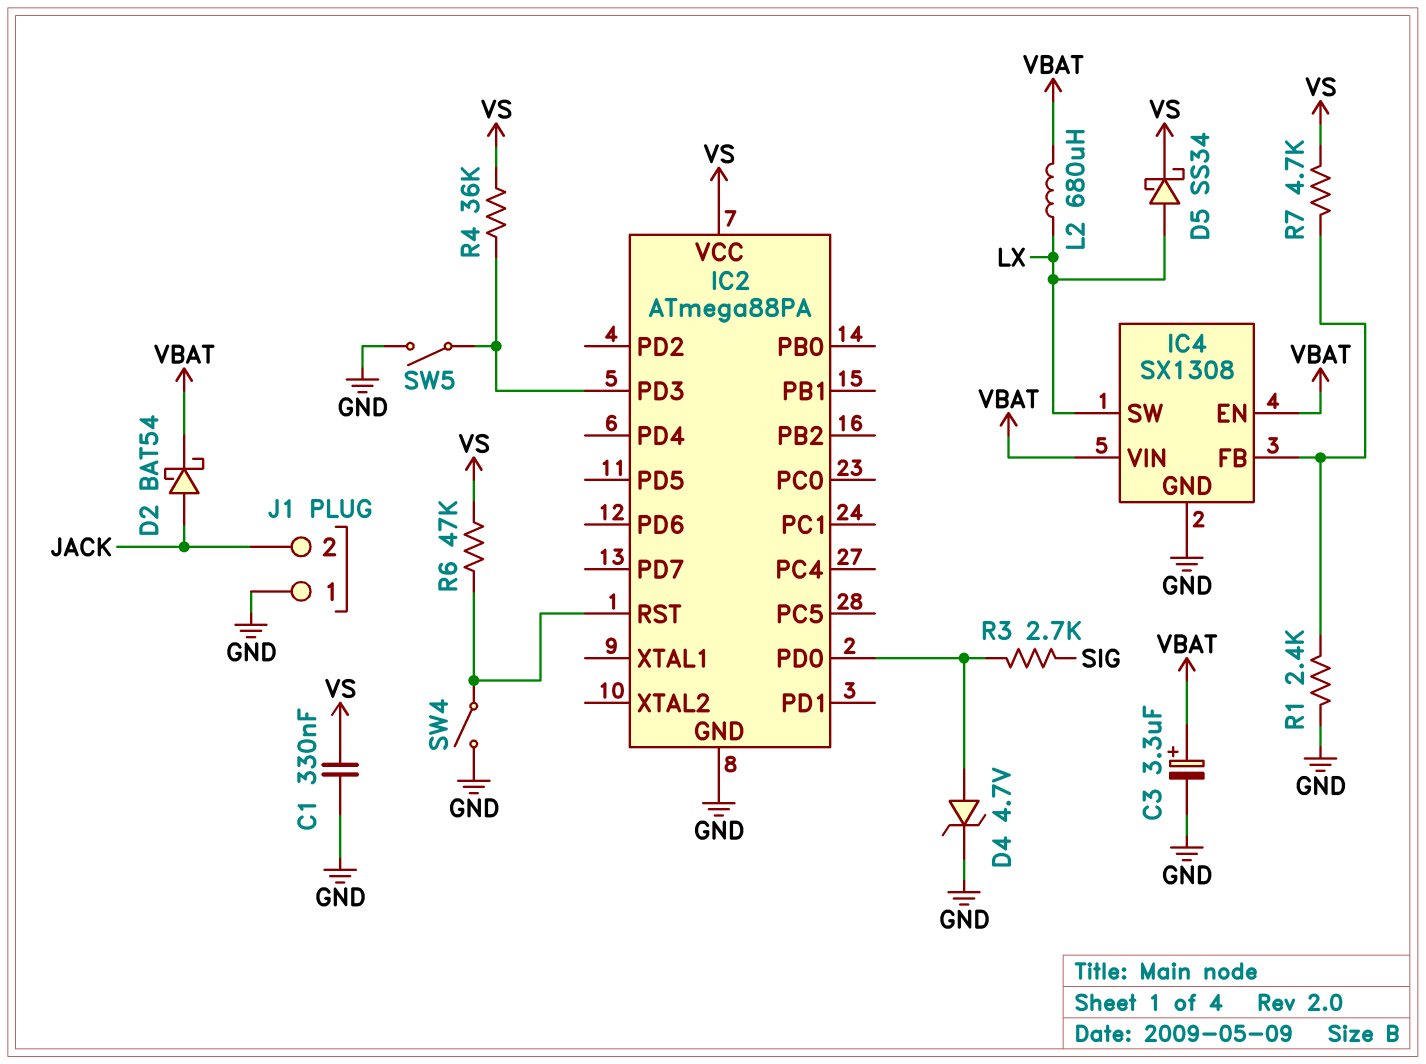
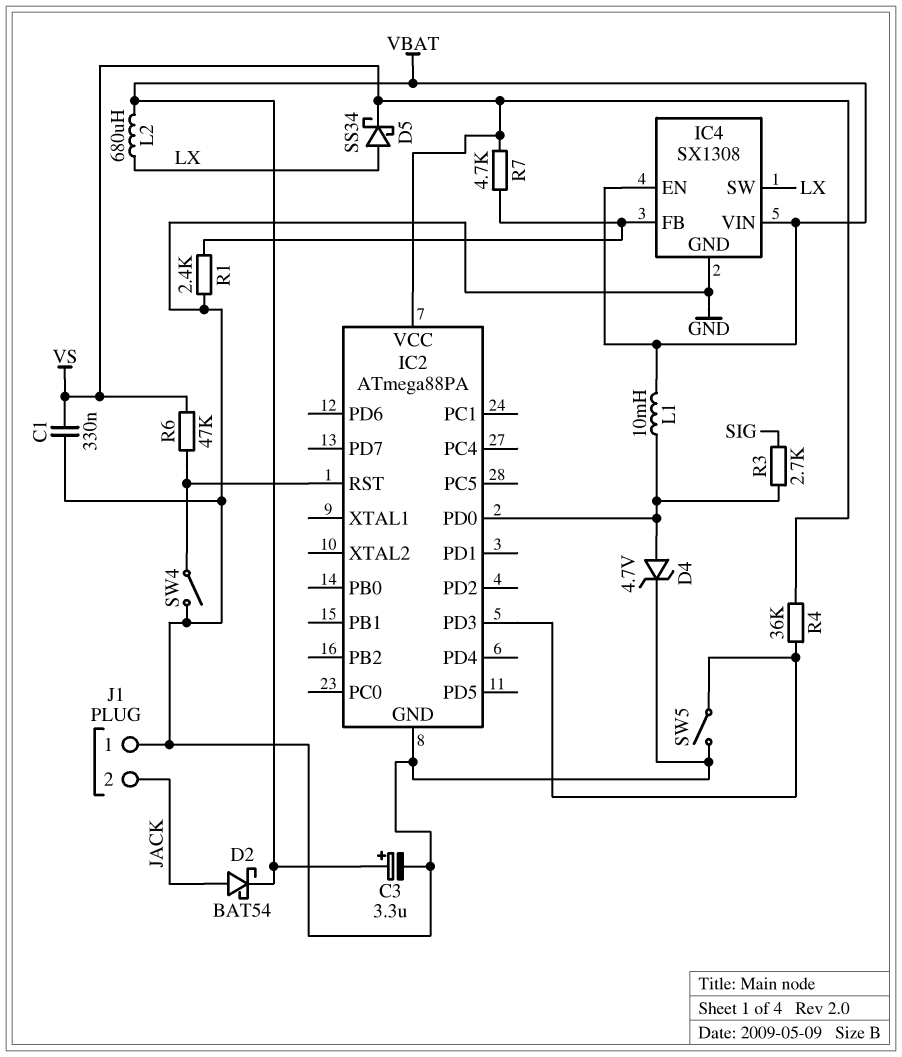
L1: none -> 10mH (IC2/PD0, VBAT)

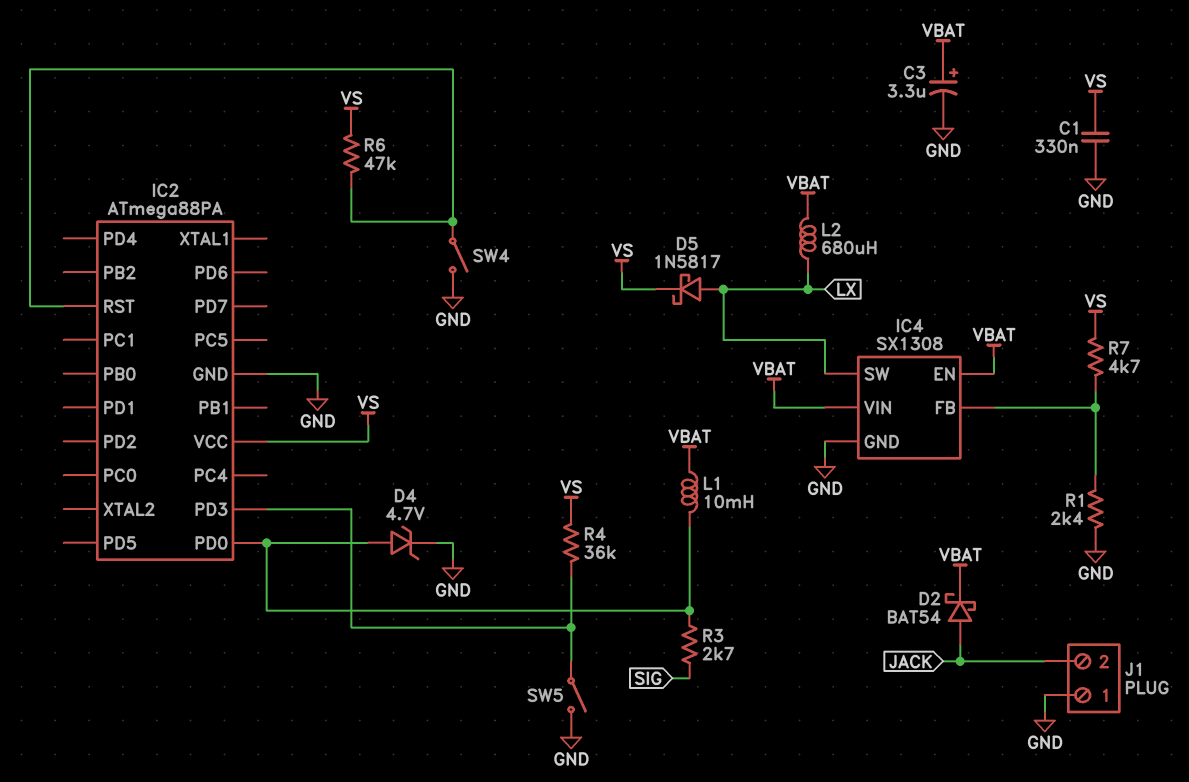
D5: schottky SS34 (A LX, K VS) -> schottky 1N5817 (A LX, K VS)

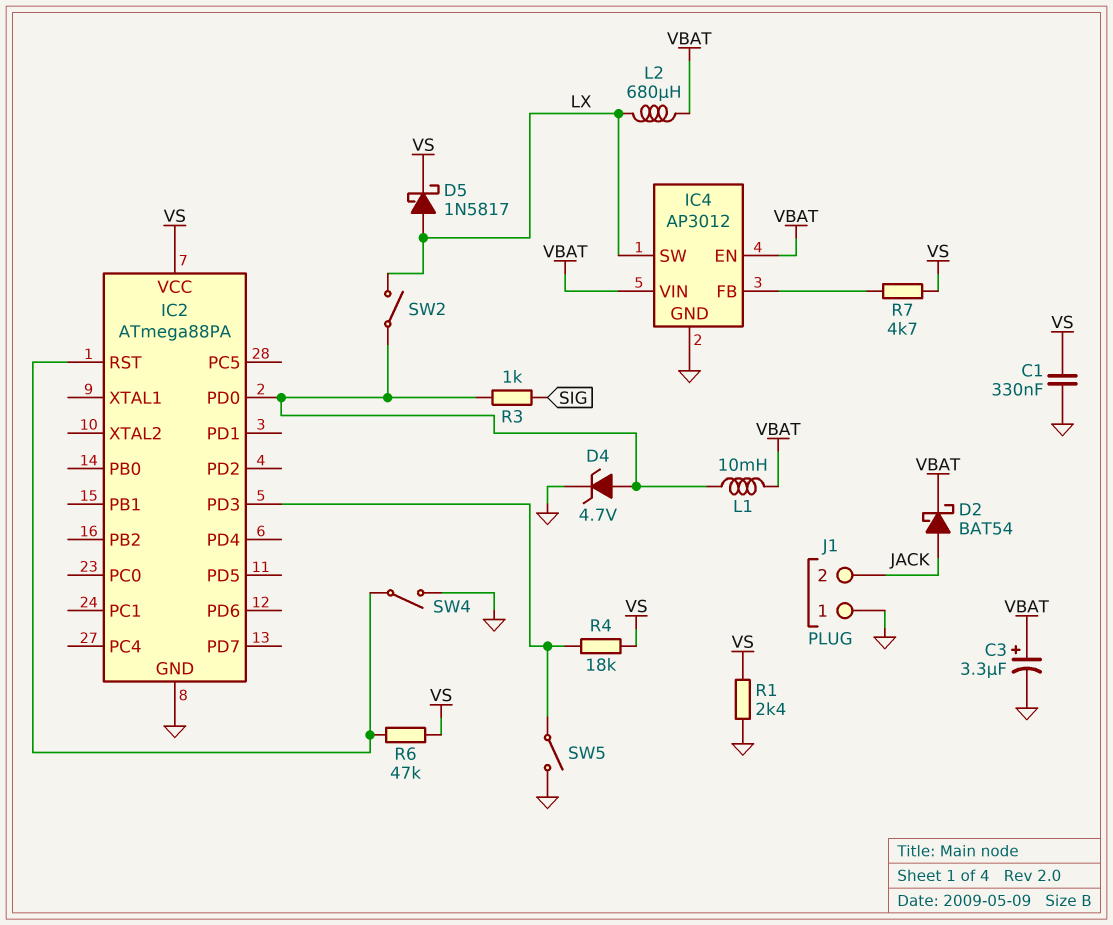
IC4: SX1308 -> AP3012
R1: 2.4k (GND, IC4/FB) -> 2.4k (GND, VS)
R3: 2.7k (IC2/PD0, SIG) -> 1k (IC2/PD0, SIG)
R4: 36k (IC2/PD3, VS) -> 18k (IC2/PD3, VS)
SW2: none -> switch (IC2/PD0, LX)

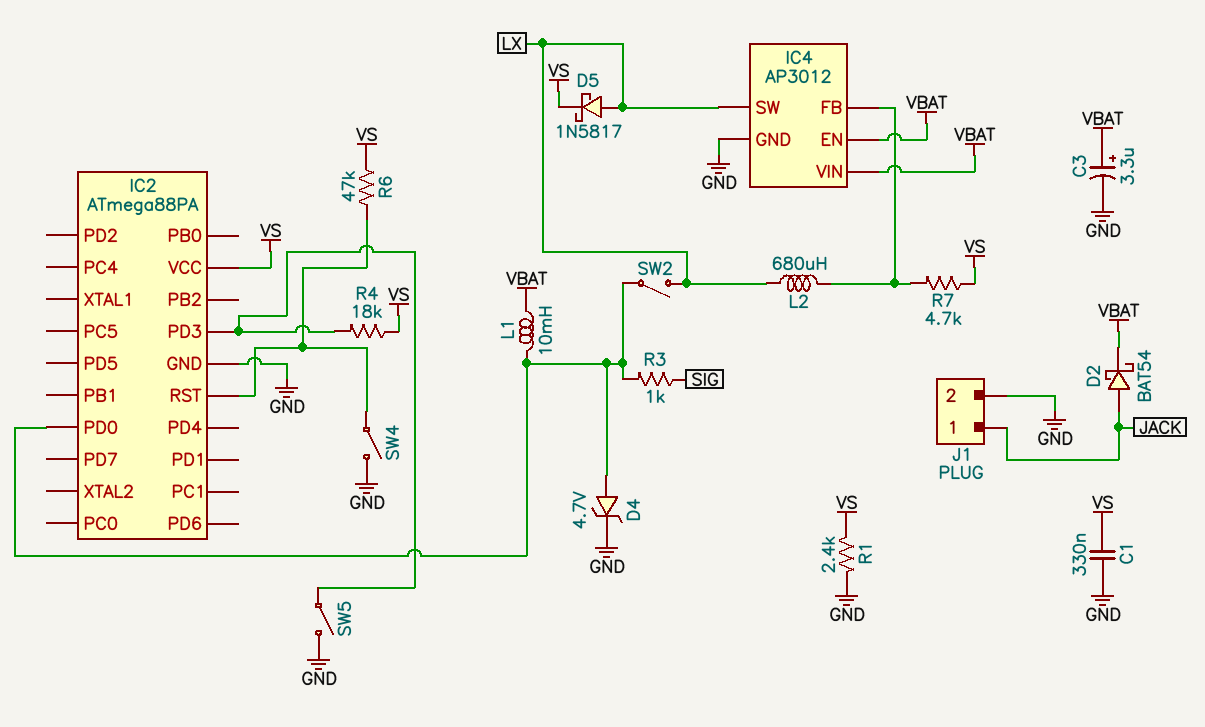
J1 pin 1: GND -> JACK
J1 pin 2: JACK -> GND
L2: 680uH (LX, VBAT) -> 680uH (IC4/FB, LX)

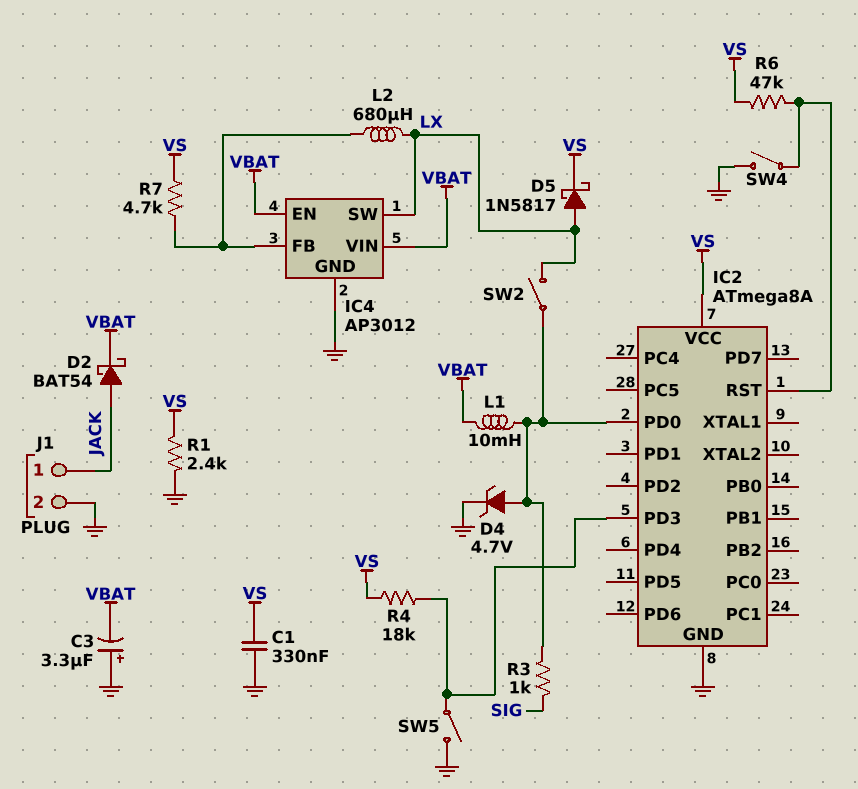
C3: 3.3uF (plus VBAT, minus GND) -> 3.3uF (plus GND, minus VBAT)
IC2: ATmega88PA -> ATmega8A

